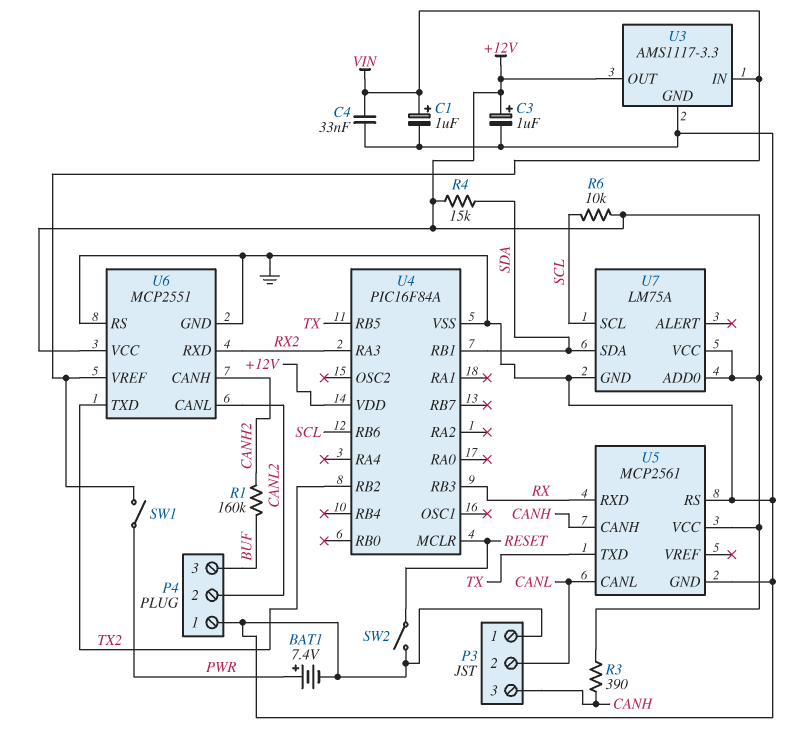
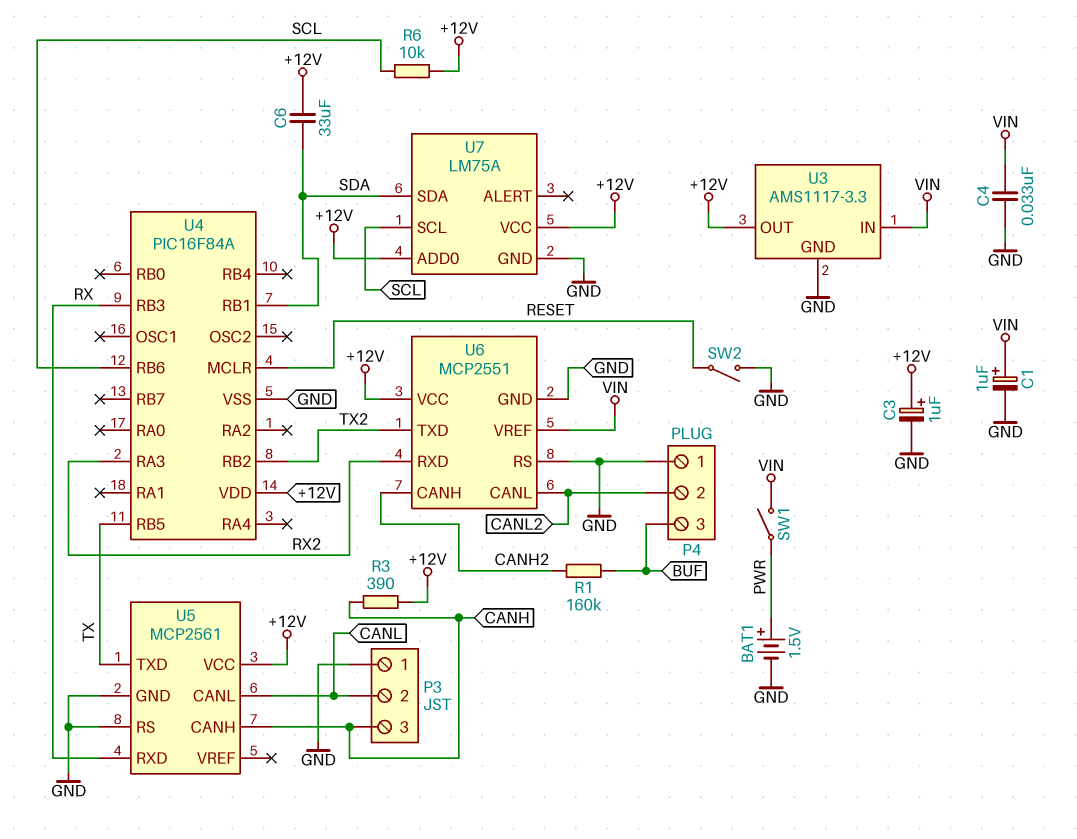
BAT1: 7.4V (plus PWR, minus GND) -> 1.5V (plus PWR, minus GND)
C6: none -> 33uF (+12V, SDA)
R4: 15k (+12V, SDA) -> none

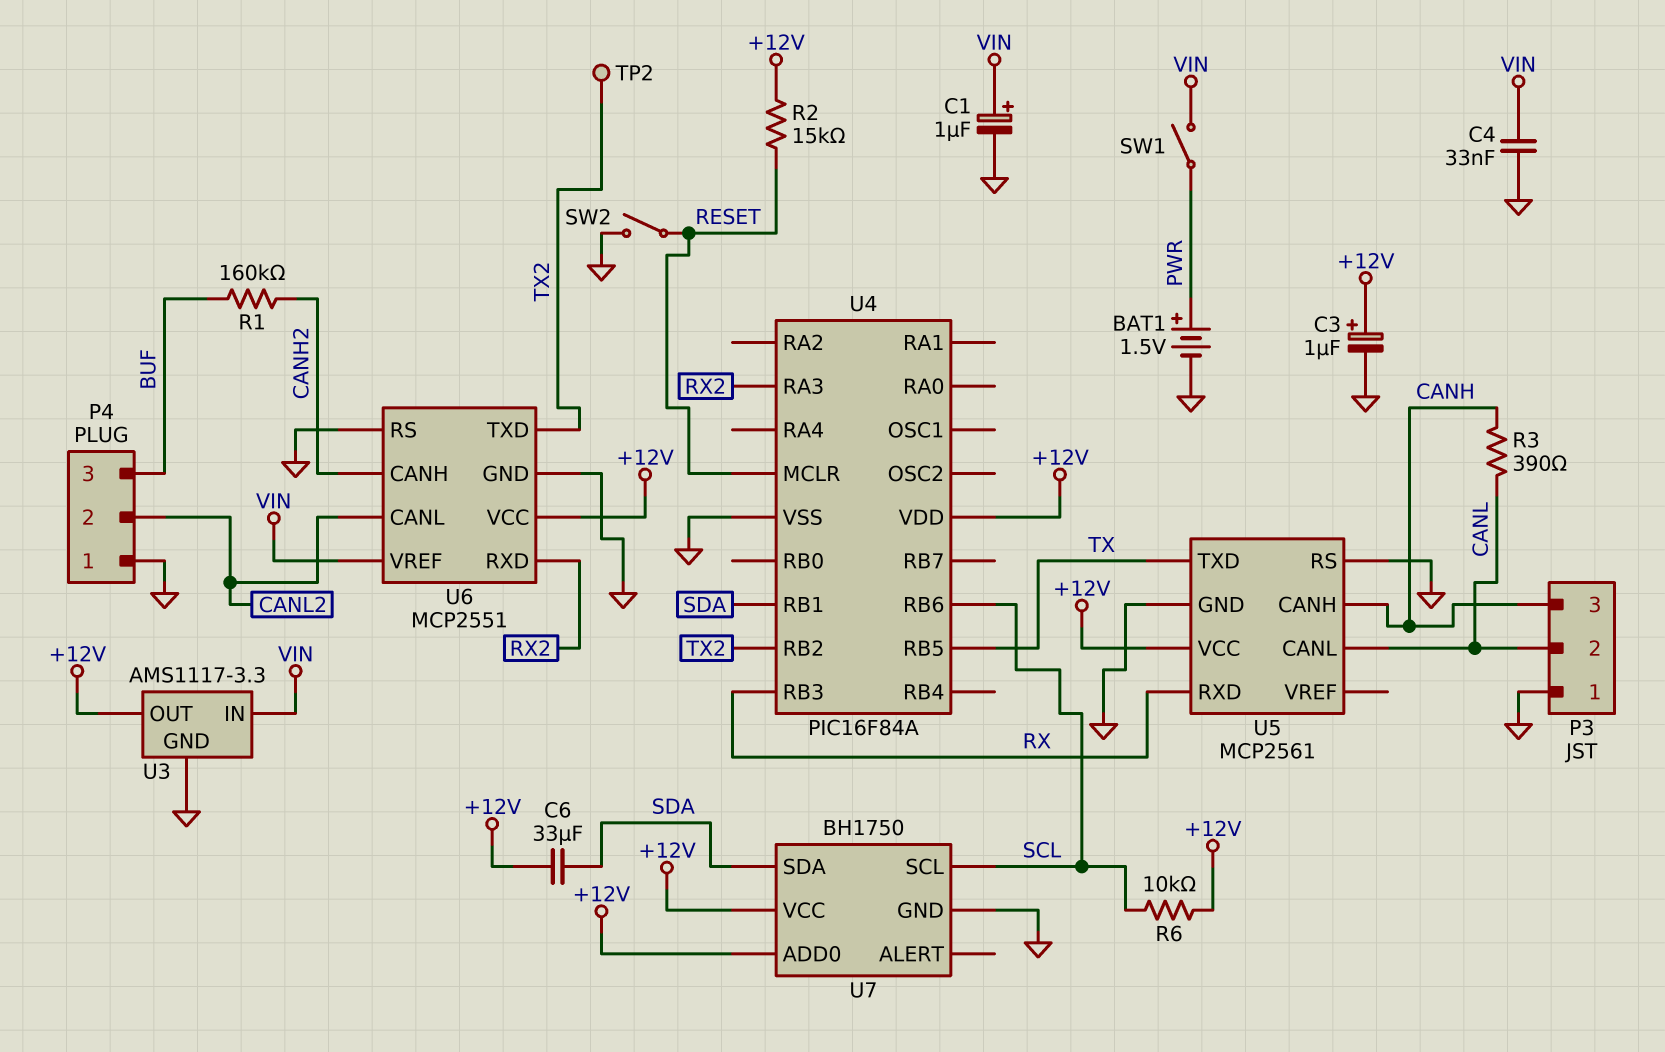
R2: none -> 15k (+12V, RESET)
R3: 390 (+12V, CANH) -> 390 (CANH, CANL)
TP2: none -> test point (TX2)
U7: LM75A -> BH1750

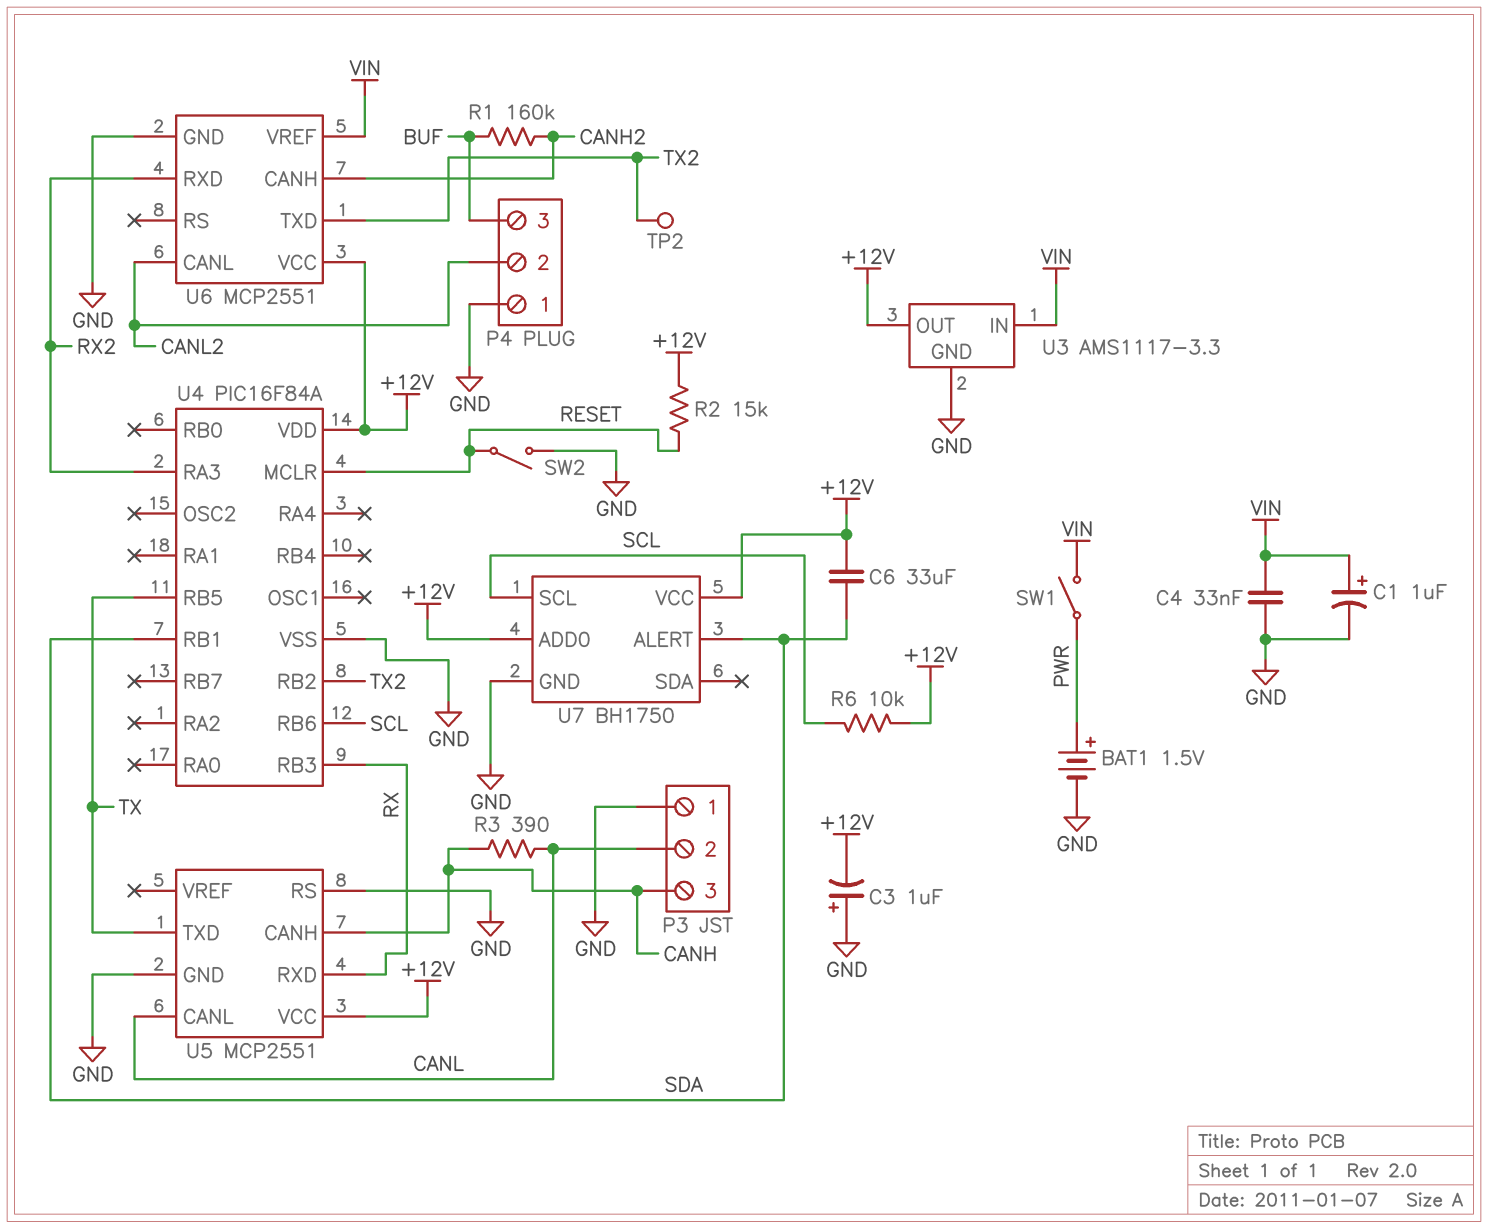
C3: 1uF (plus +12V, minus GND) -> 1uF (plus GND, minus +12V)
U5: MCP2561 -> MCP2551
U6 pin RS: GND -> none
U7 pin ALERT: none -> SDA
U7 pin SDA: SDA -> none

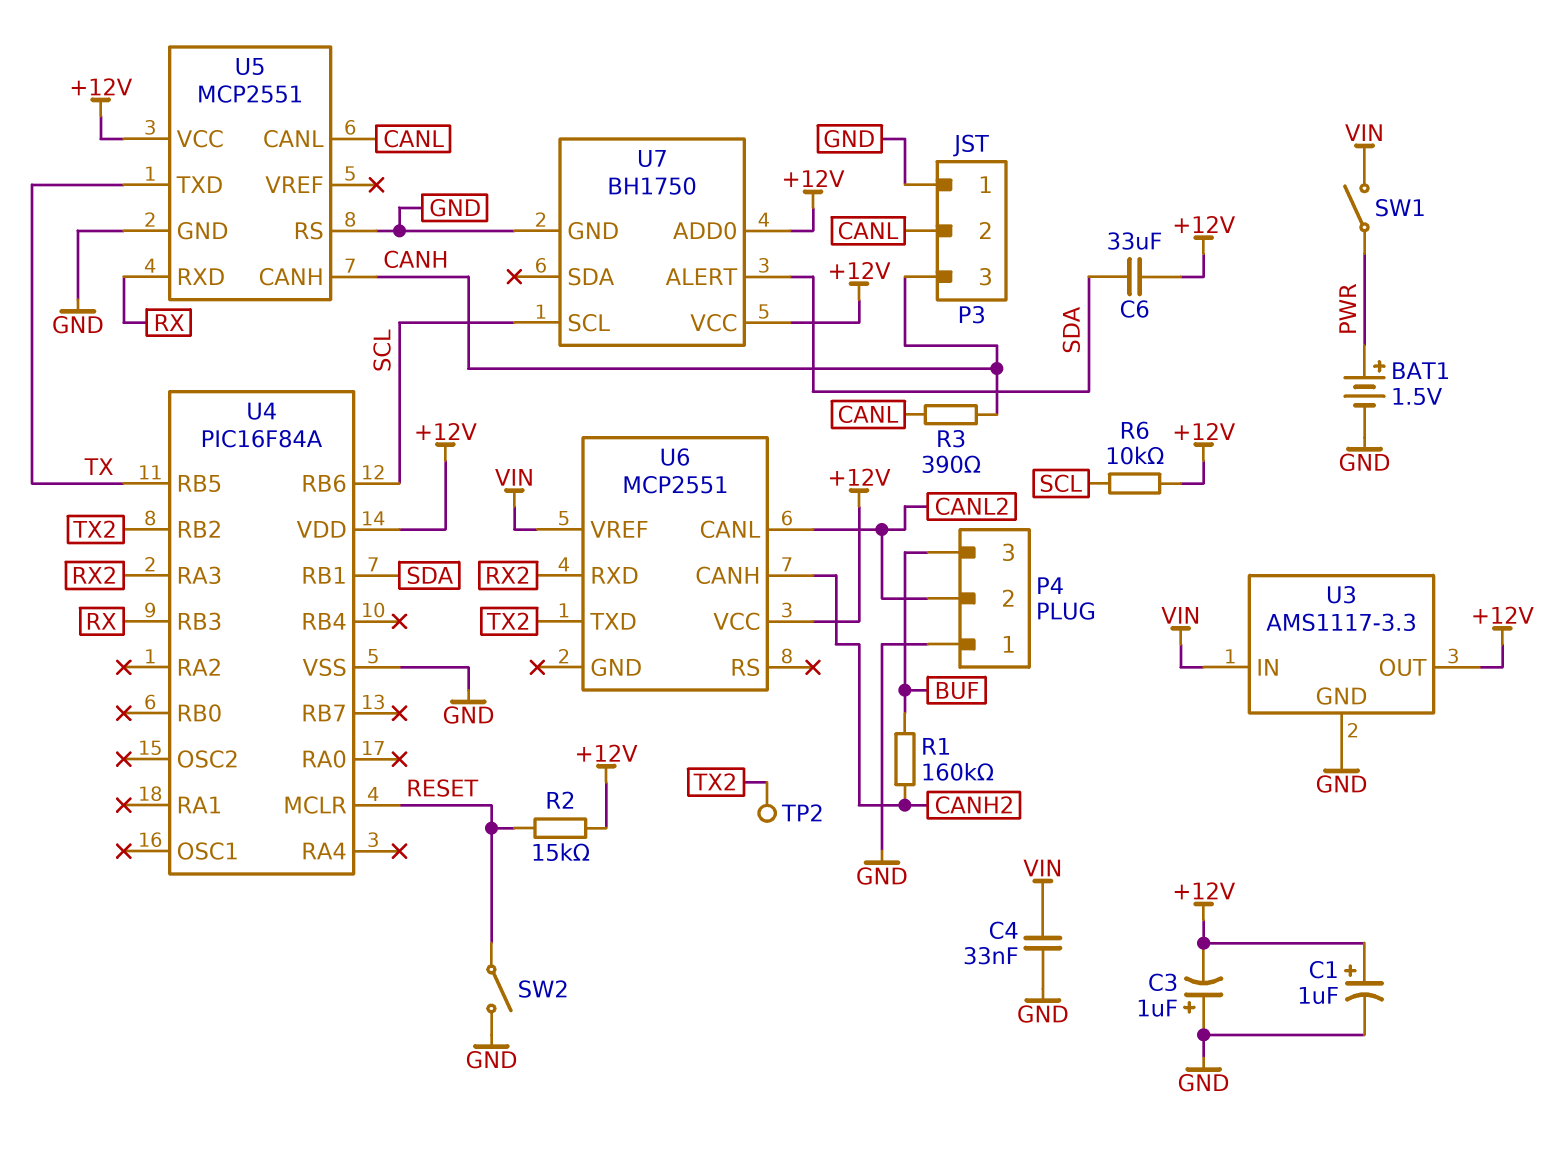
C1: 1uF (plus VIN, minus GND) -> 1uF (plus +12V, minus GND)
U6 pin GND: GND -> none

